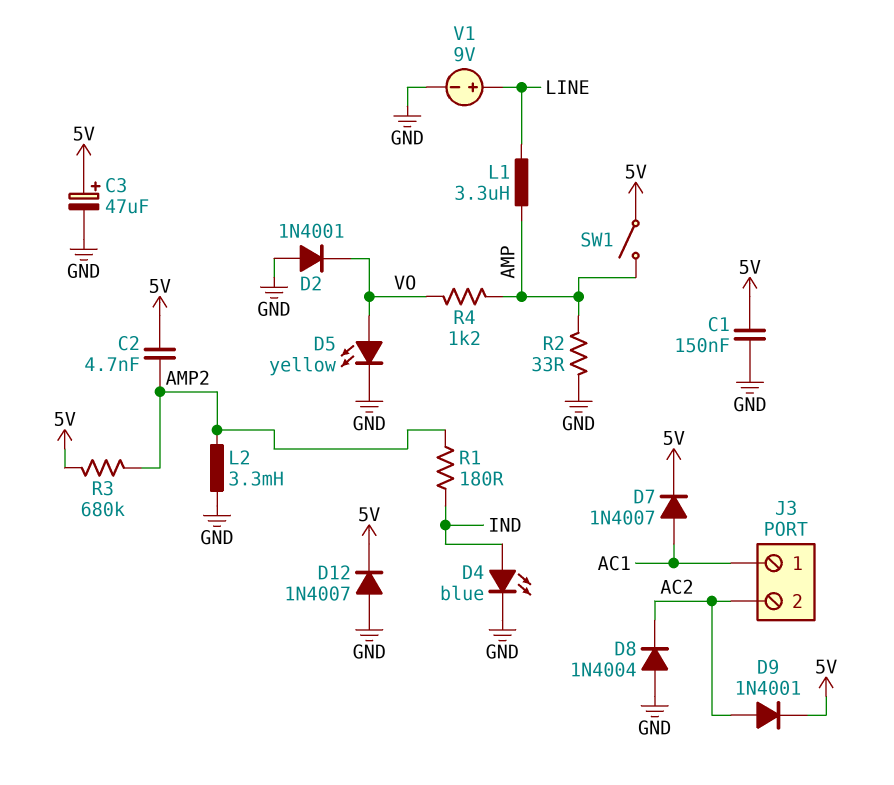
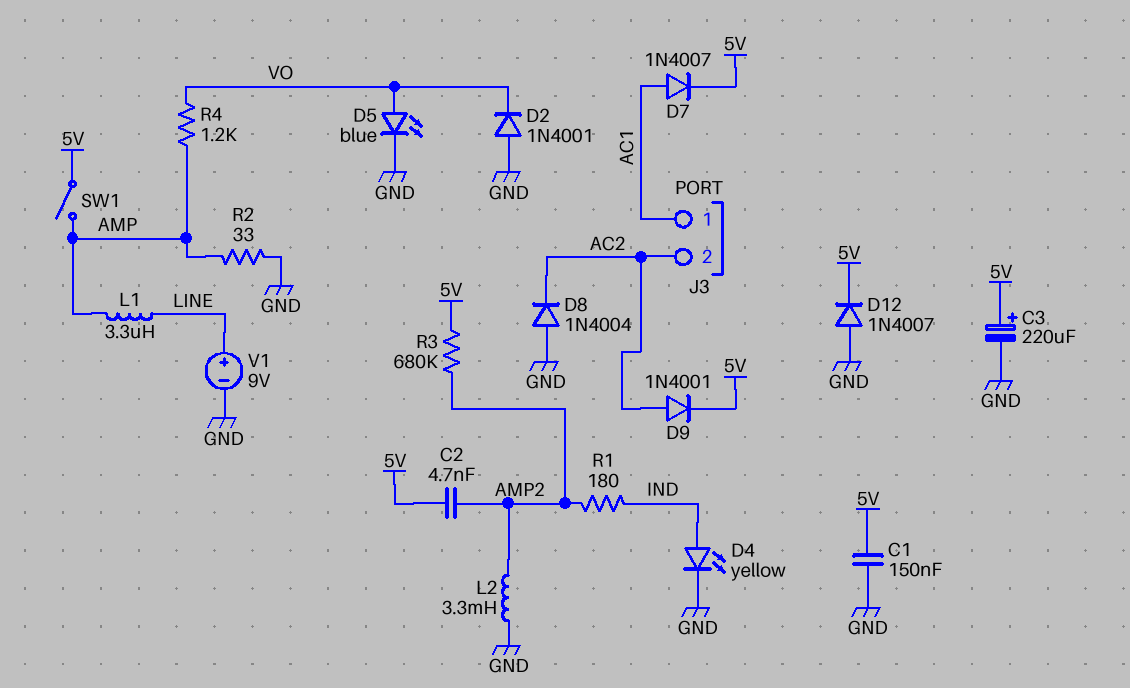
C3: 47uF (plus 5V, minus GND) -> 220uF (plus 5V, minus GND)
D4: LED blue (A IND, K GND) -> LED yellow (A IND, K GND)
D5: LED yellow (A VO, K GND) -> LED blue (A VO, K GND)

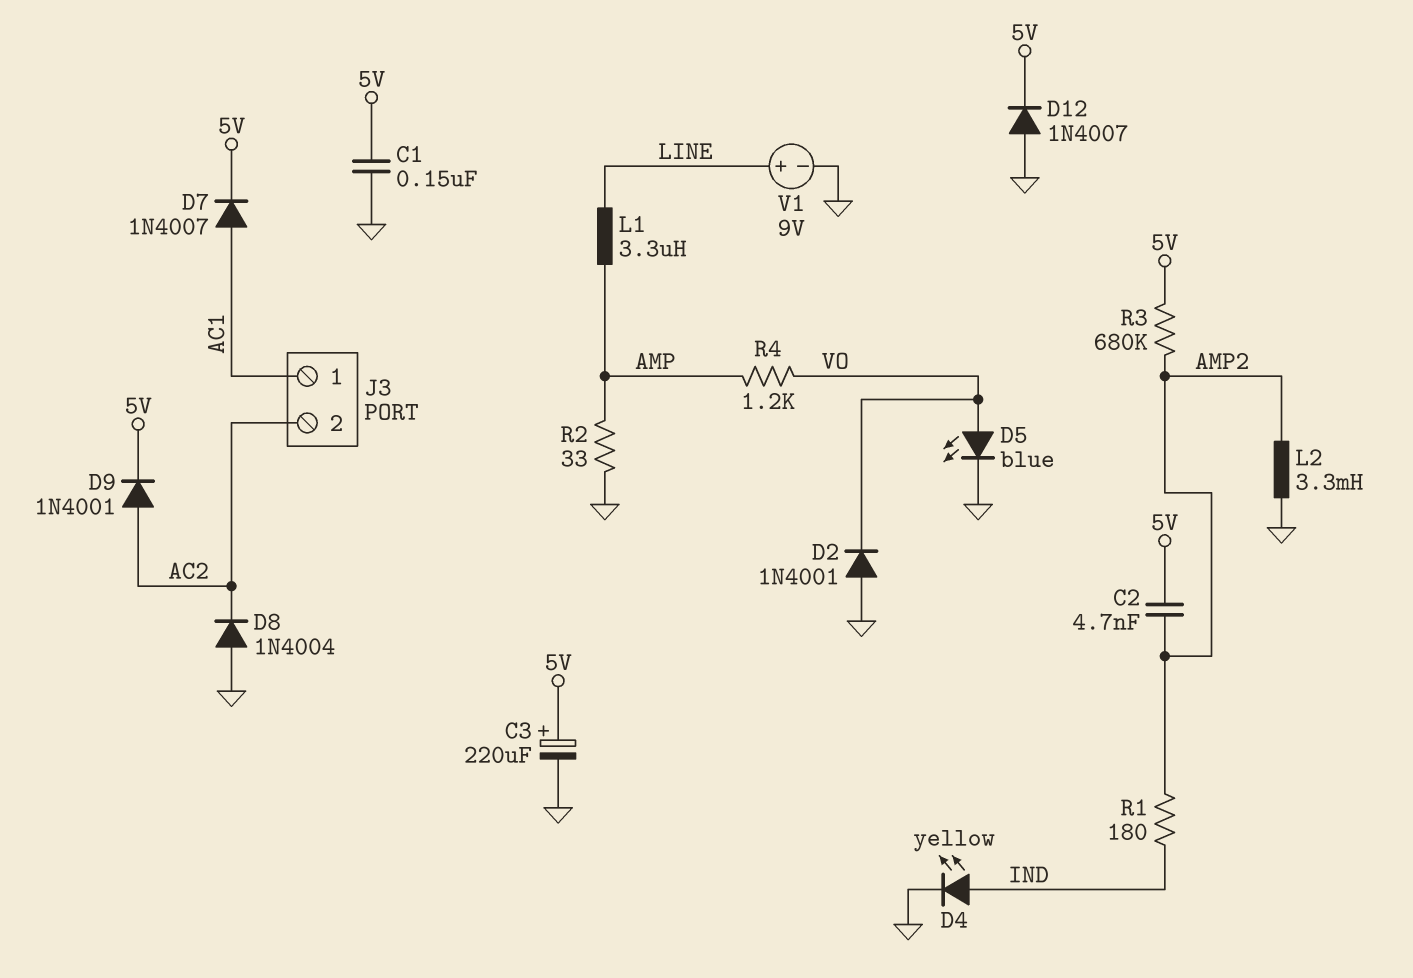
SW1: switch (5V, AMP) -> none

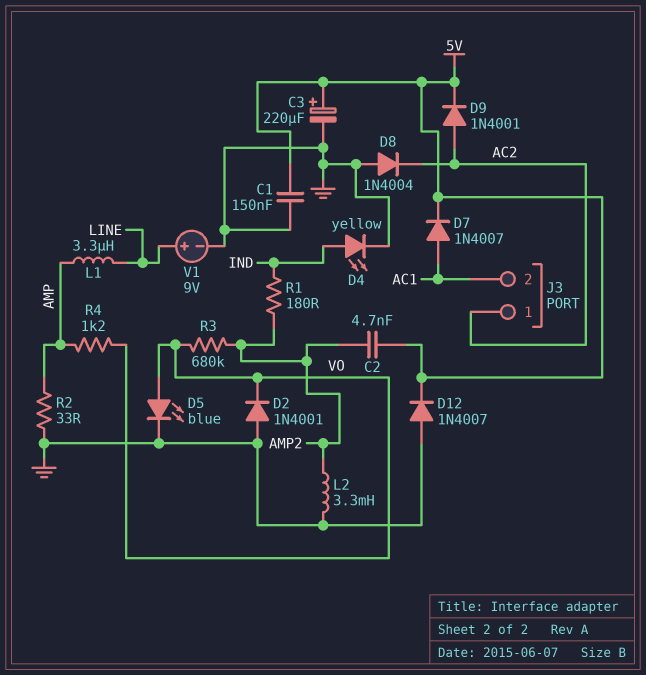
J3 pin 1: AC1 -> AC2
J3 pin 2: AC2 -> AC1
R3: 680k (5V, AMP2) -> 680k (AMP2, VO)

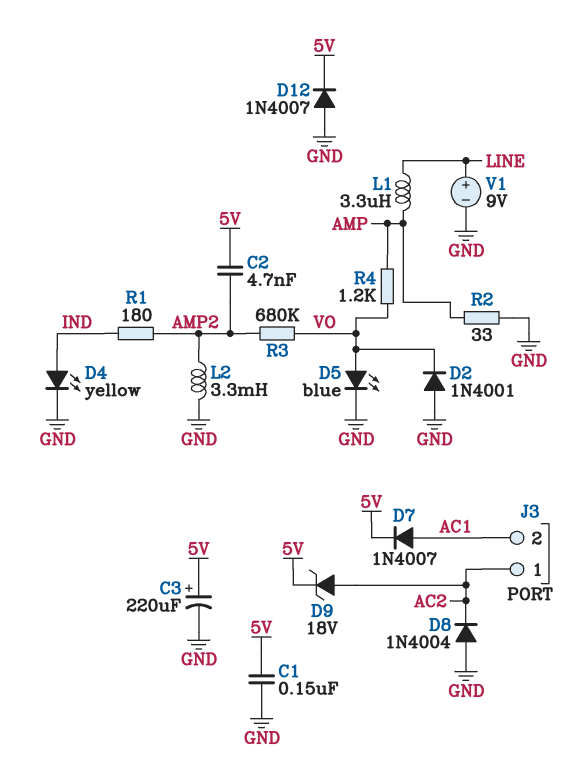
D9: diode 1N4001 (A AC2, K 5V) -> zener 18V (A AC2, K 5V)

